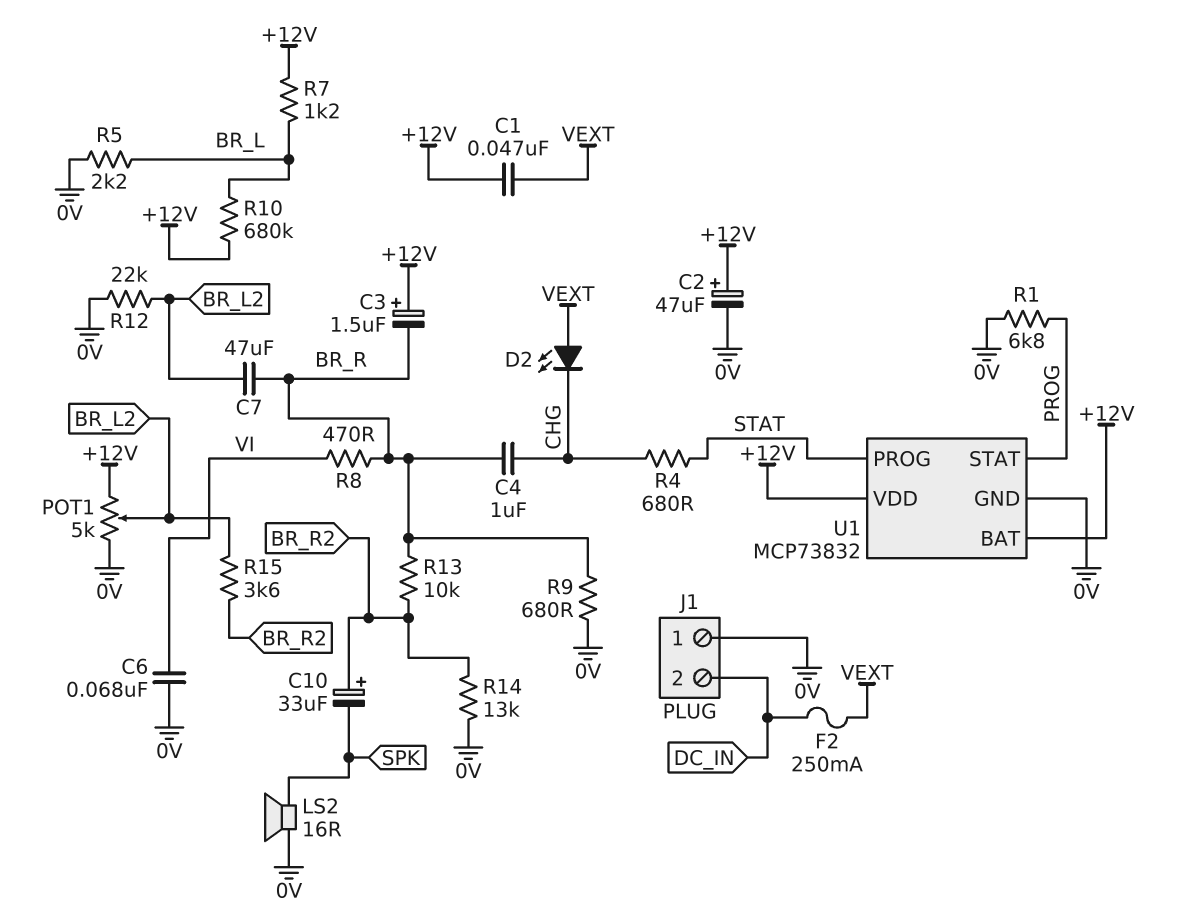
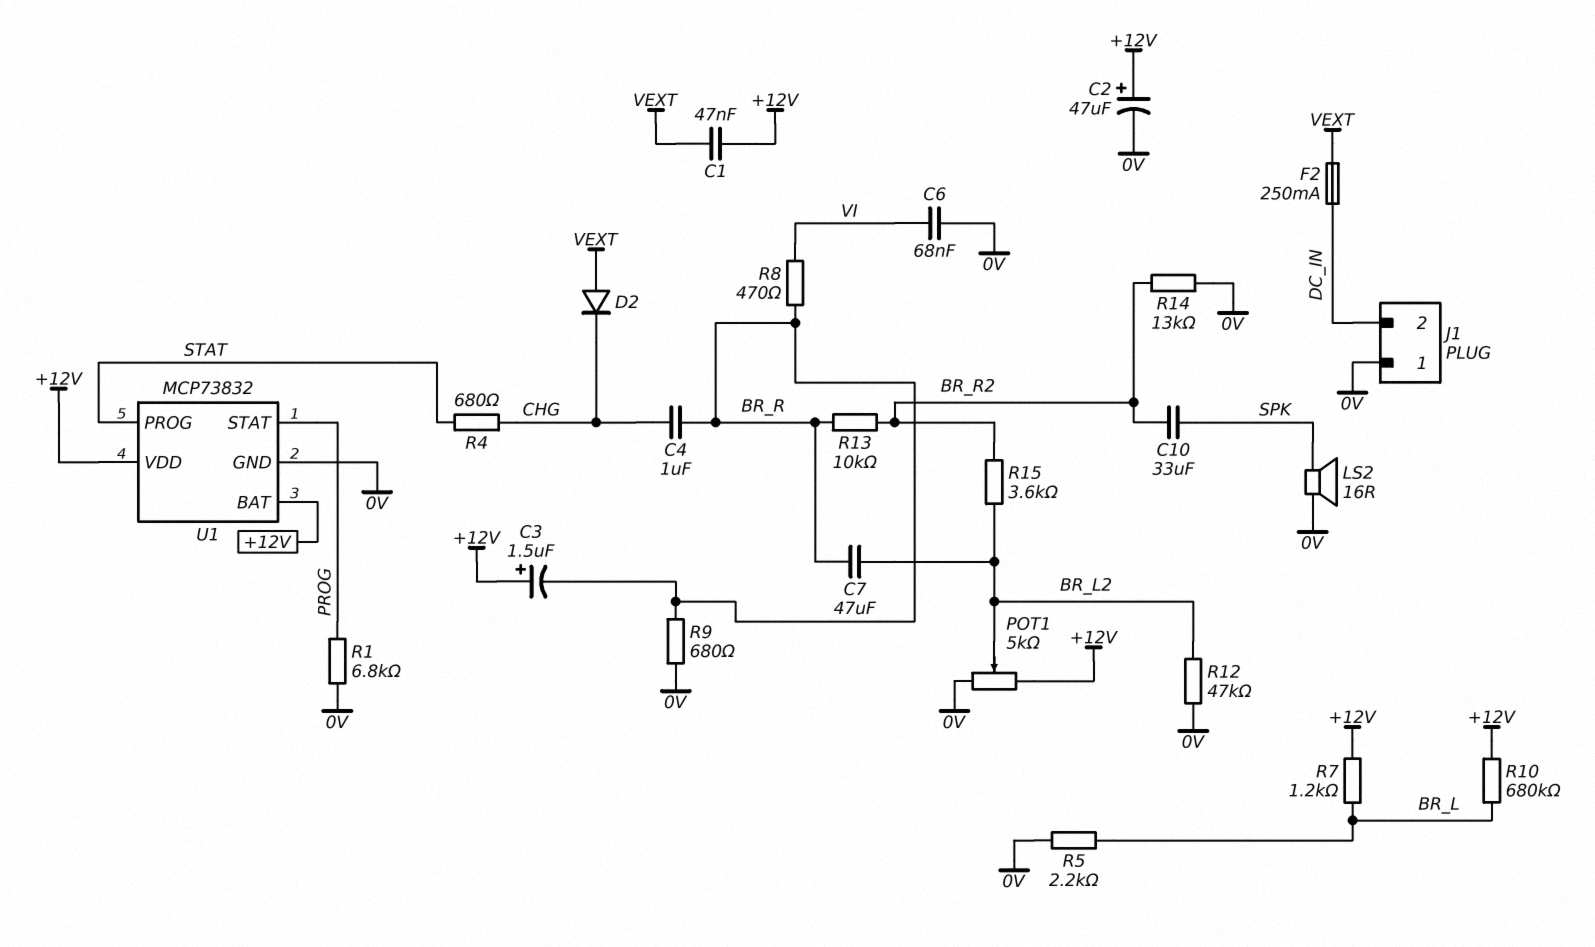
C10: 33uF (plus BR_R2, minus SPK) -> 33uF (BR_R2, SPK)
D2: LED (A VEXT, K CHG) -> diode (A VEXT, K CHG)
R12: 22k (0V, BR_L2) -> 47k (0V, BR_L2)

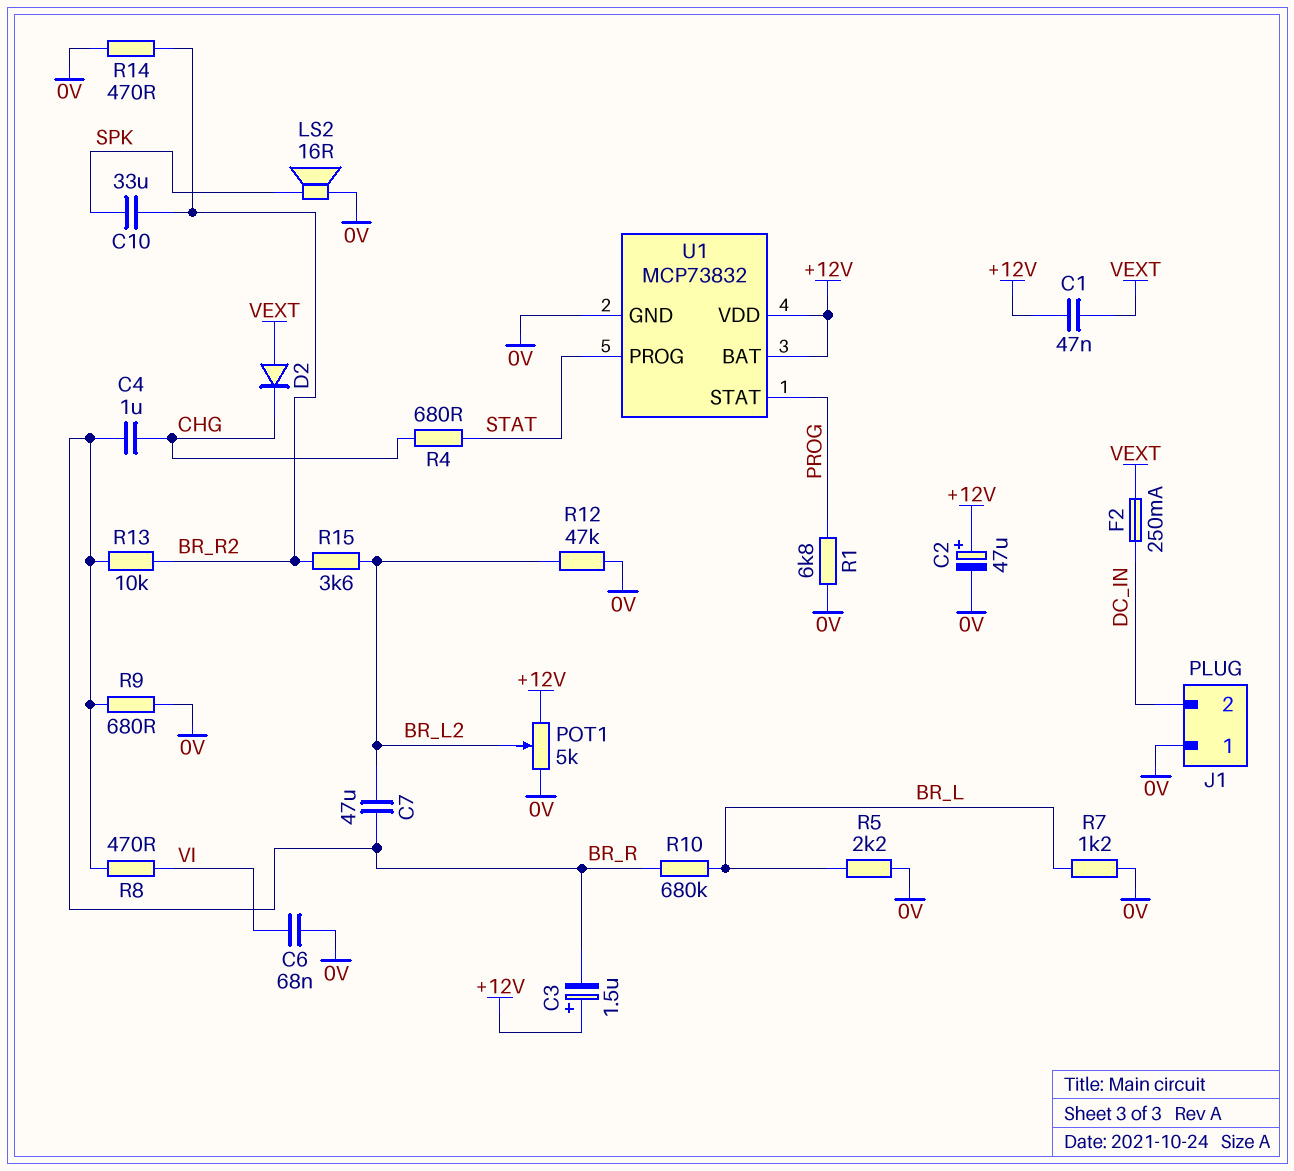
R7: 1.2k (+12V, BR_L) -> 1.2k (0V, BR_L)
R10: 680k (+12V, BR_L) -> 680k (BR_L, BR_R)
R14: 13k (0V, BR_R2) -> 470 (0V, BR_R2)

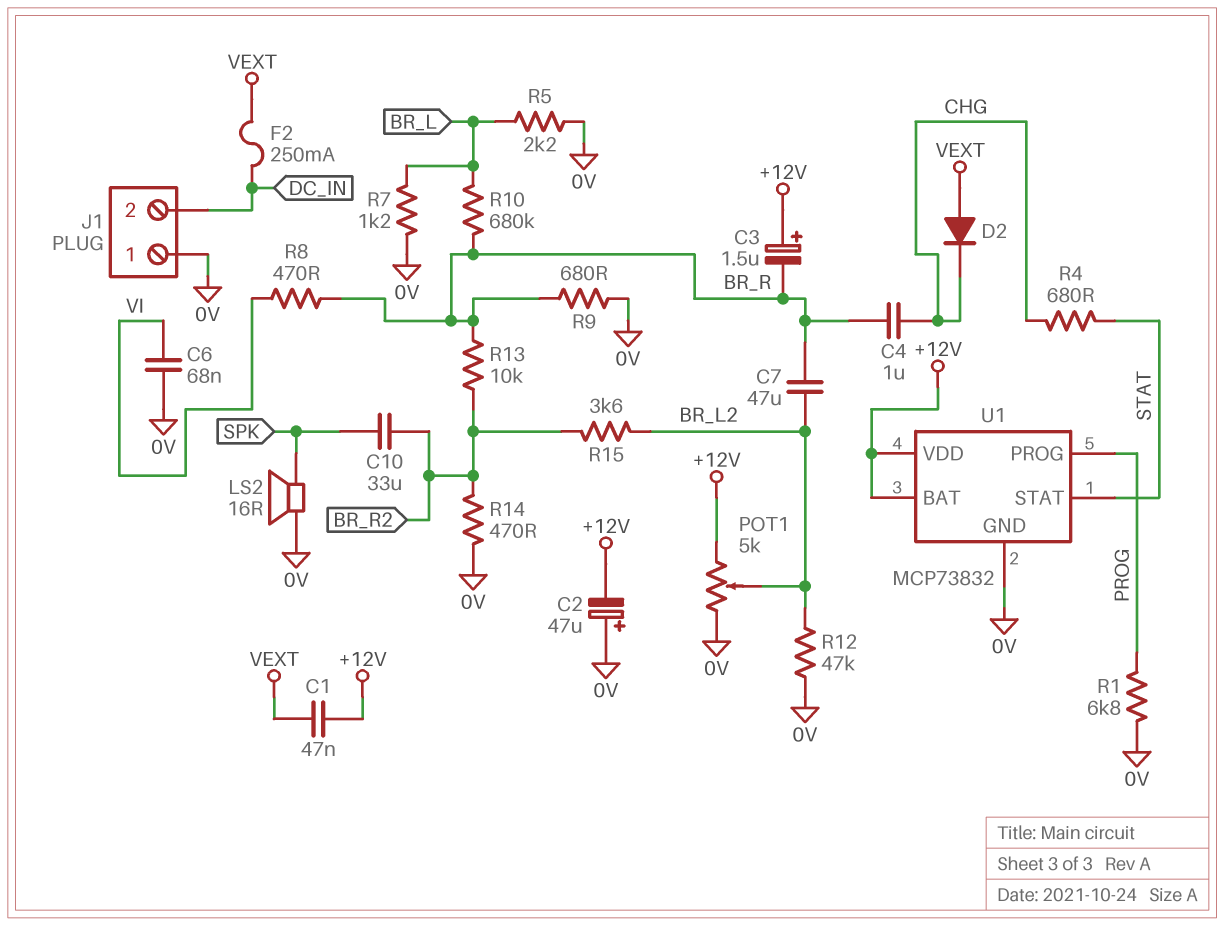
C2: 47uF (plus +12V, minus 0V) -> 47uF (plus 0V, minus +12V)
U1 pin PROG: STAT -> PROG
U1 pin STAT: PROG -> STAT

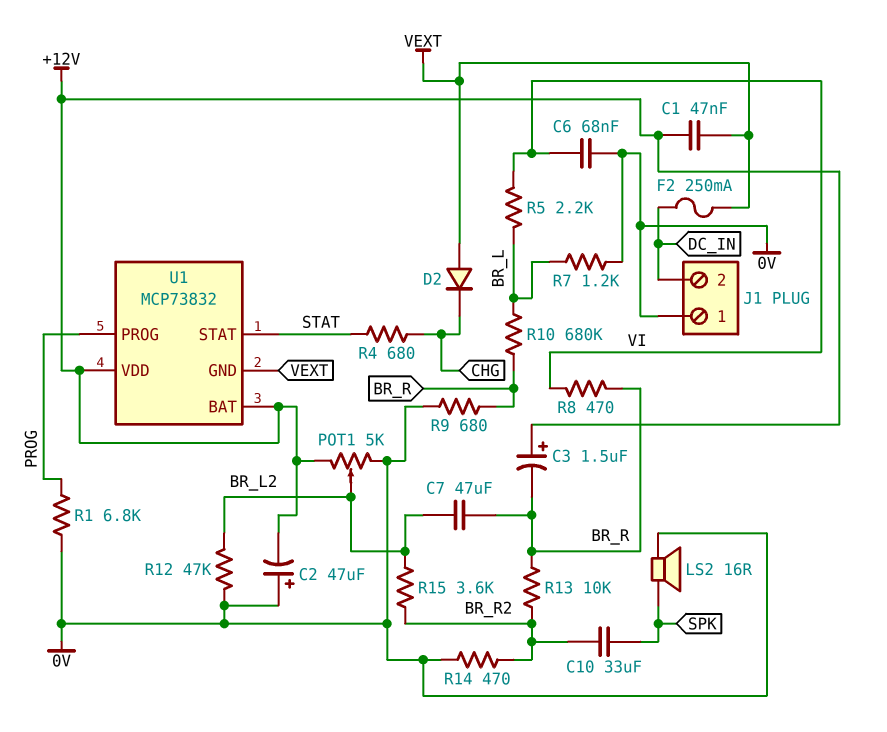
C4: 1uF (BR_R, CHG) -> none
R5: 2.2k (0V, BR_L) -> 2.2k (BR_L, VI)
U1 pin GND: 0V -> VEXT

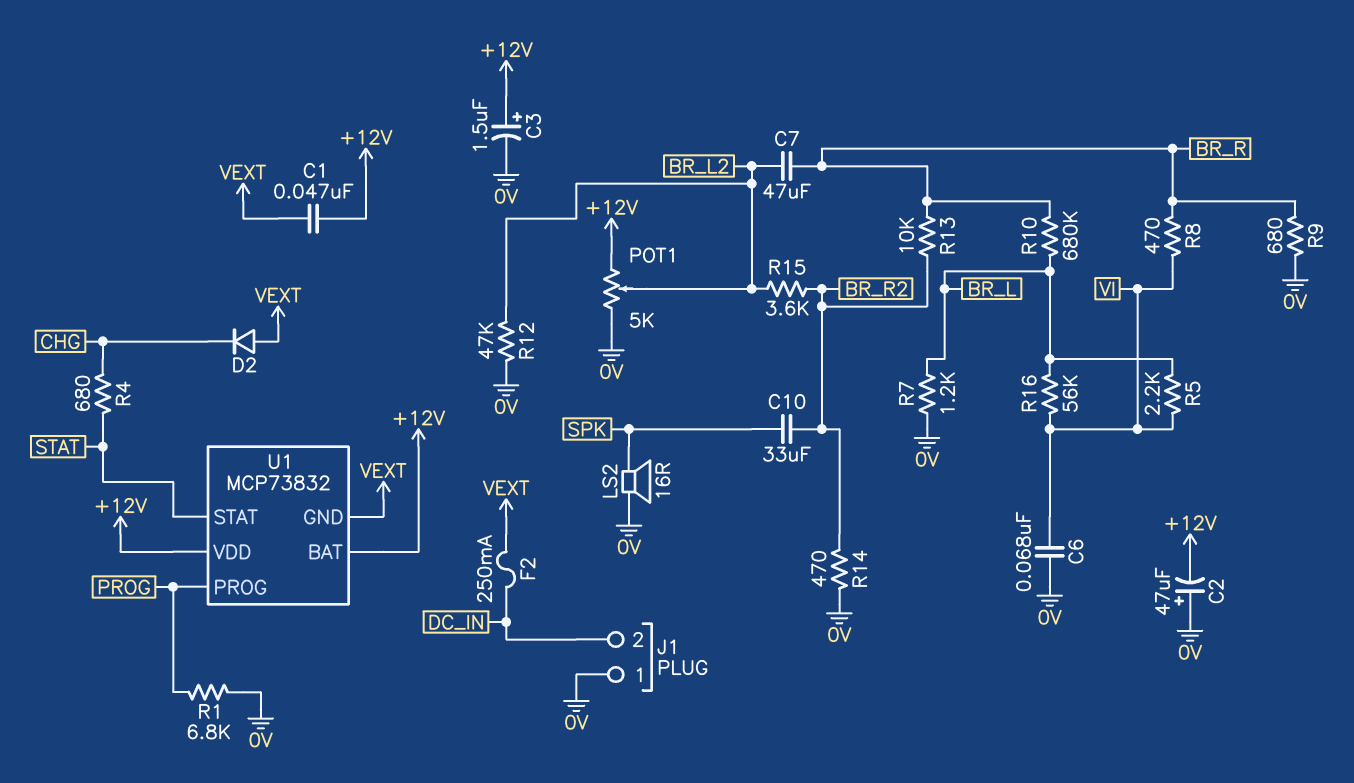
C3: 1.5uF (plus +12V, minus BR_R) -> 1.5uF (plus +12V, minus 0V)
R16: none -> 56k (BR_L, VI)

